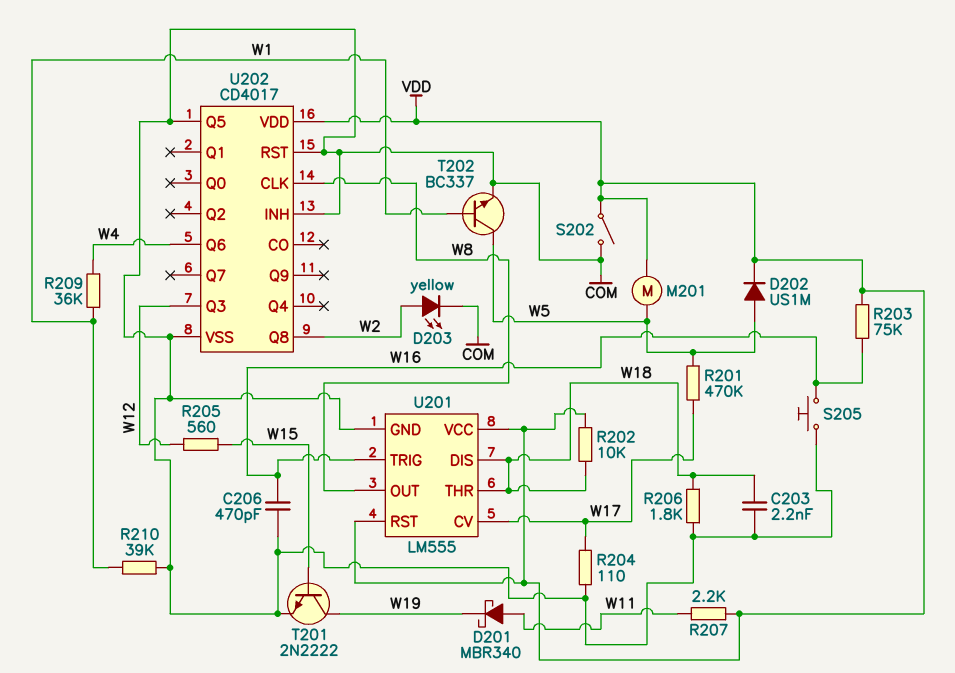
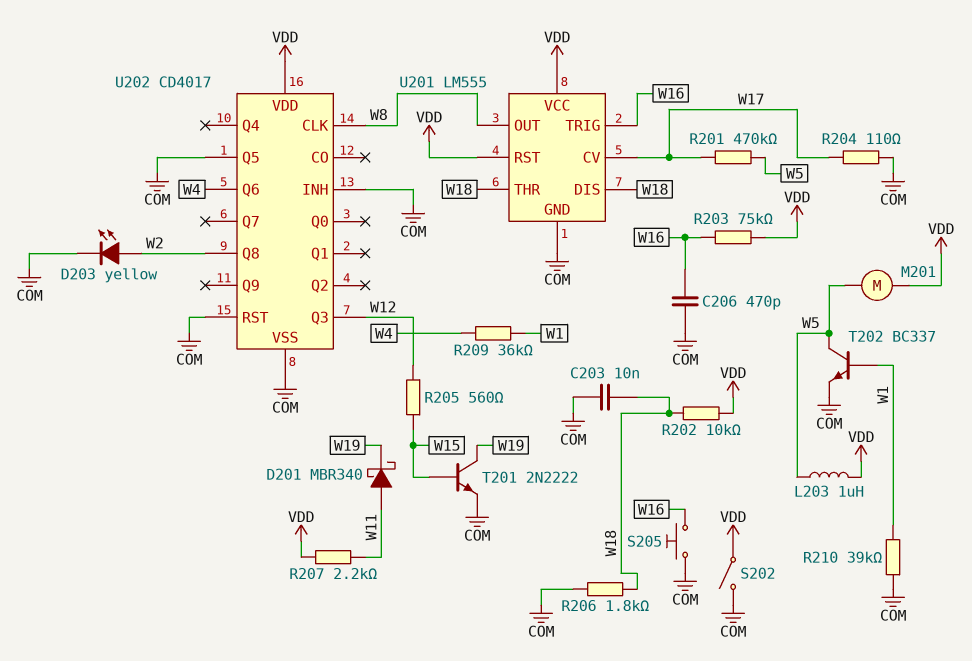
C203: 2.2nF (COM, W18) -> 10nF (COM, W18)
D202: diode US1M (A W5, K VDD) -> none
L203: none -> 1uH (VDD, W5)

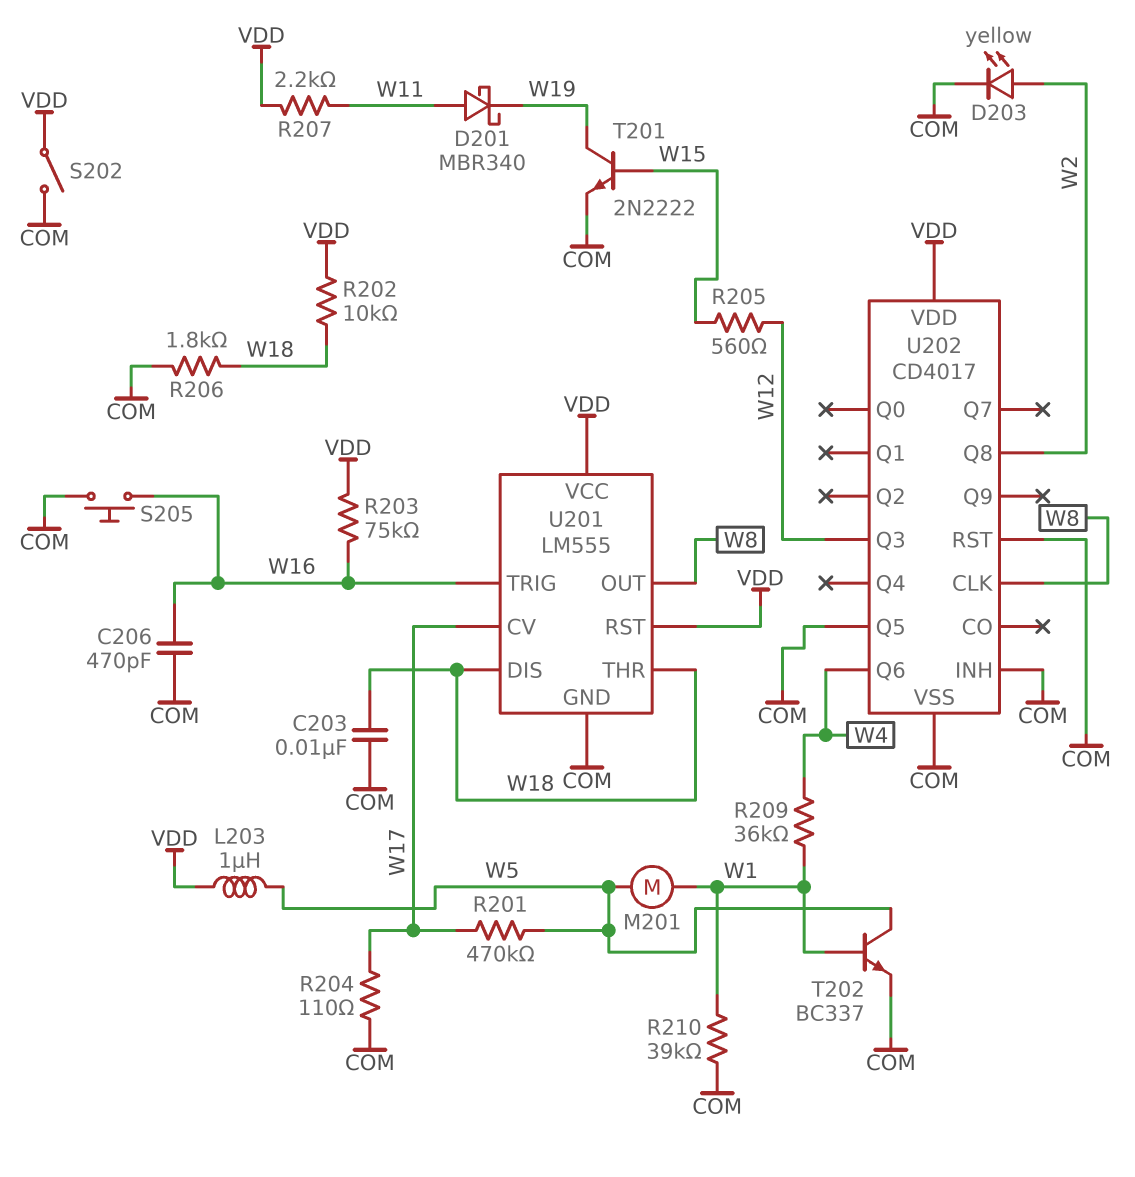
M201: motor (VDD, W5) -> motor (W1, W5)

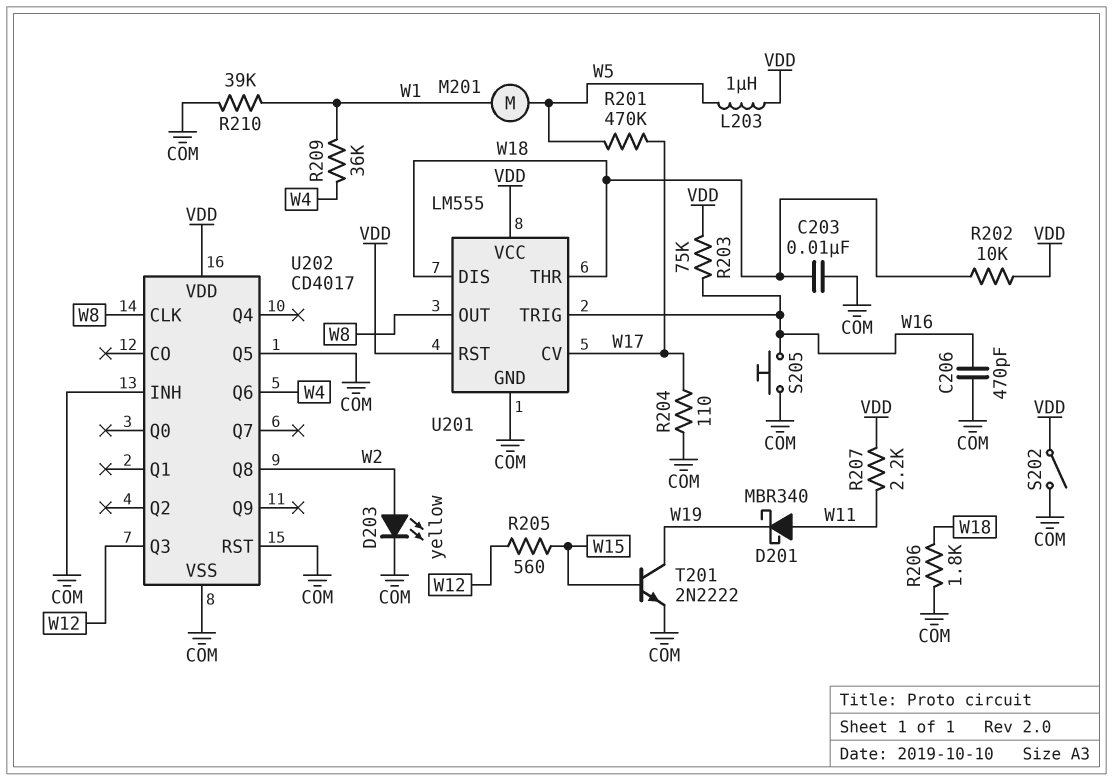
T202: NPN BC337 (B W1, C W5, E COM) -> none

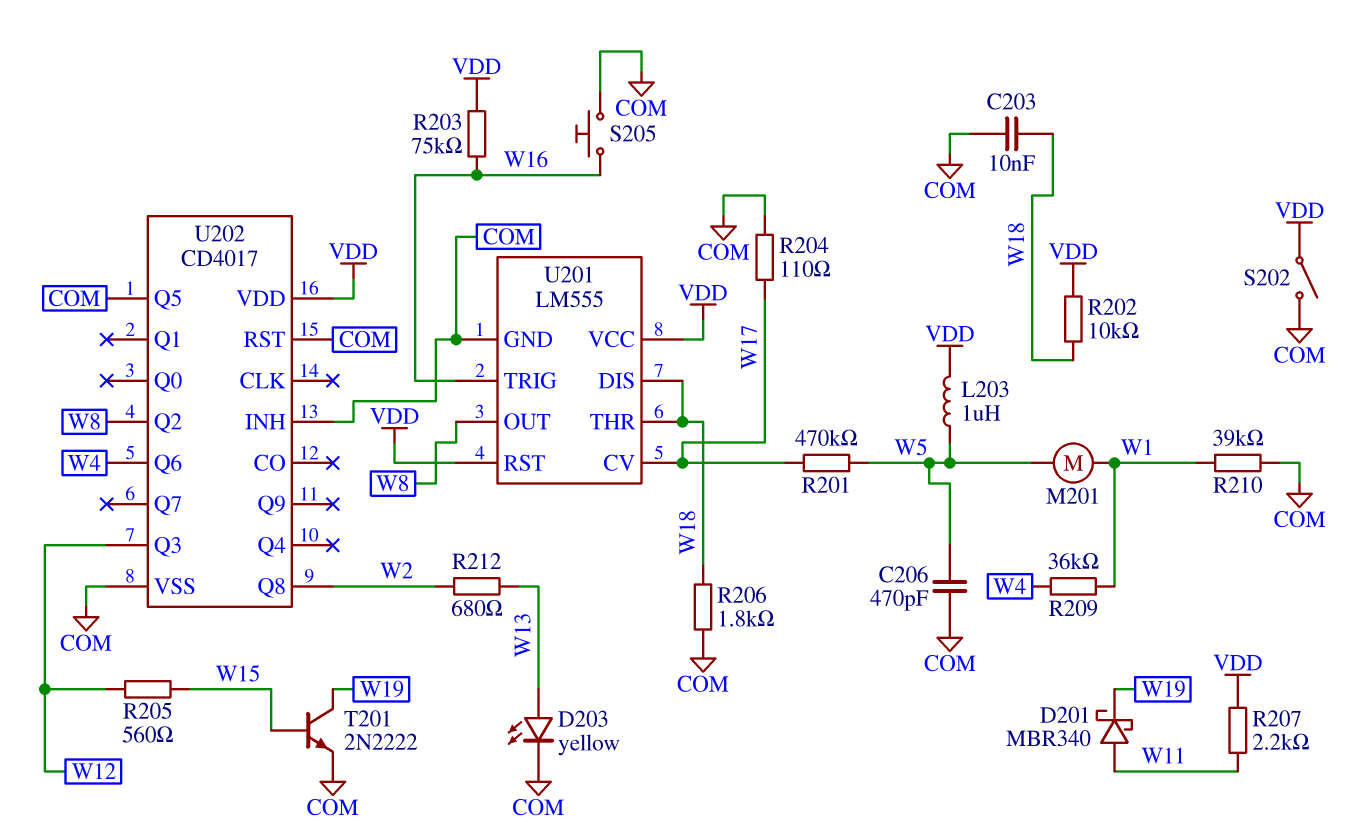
C206: 470pF (COM, W16) -> 470pF (COM, W5)
D203: LED yellow (A W2, K COM) -> LED yellow (A W13, K COM)
R212: none -> 680 (W2, W13)
U202 pin CLK: W8 -> none
U202 pin Q2: none -> W8

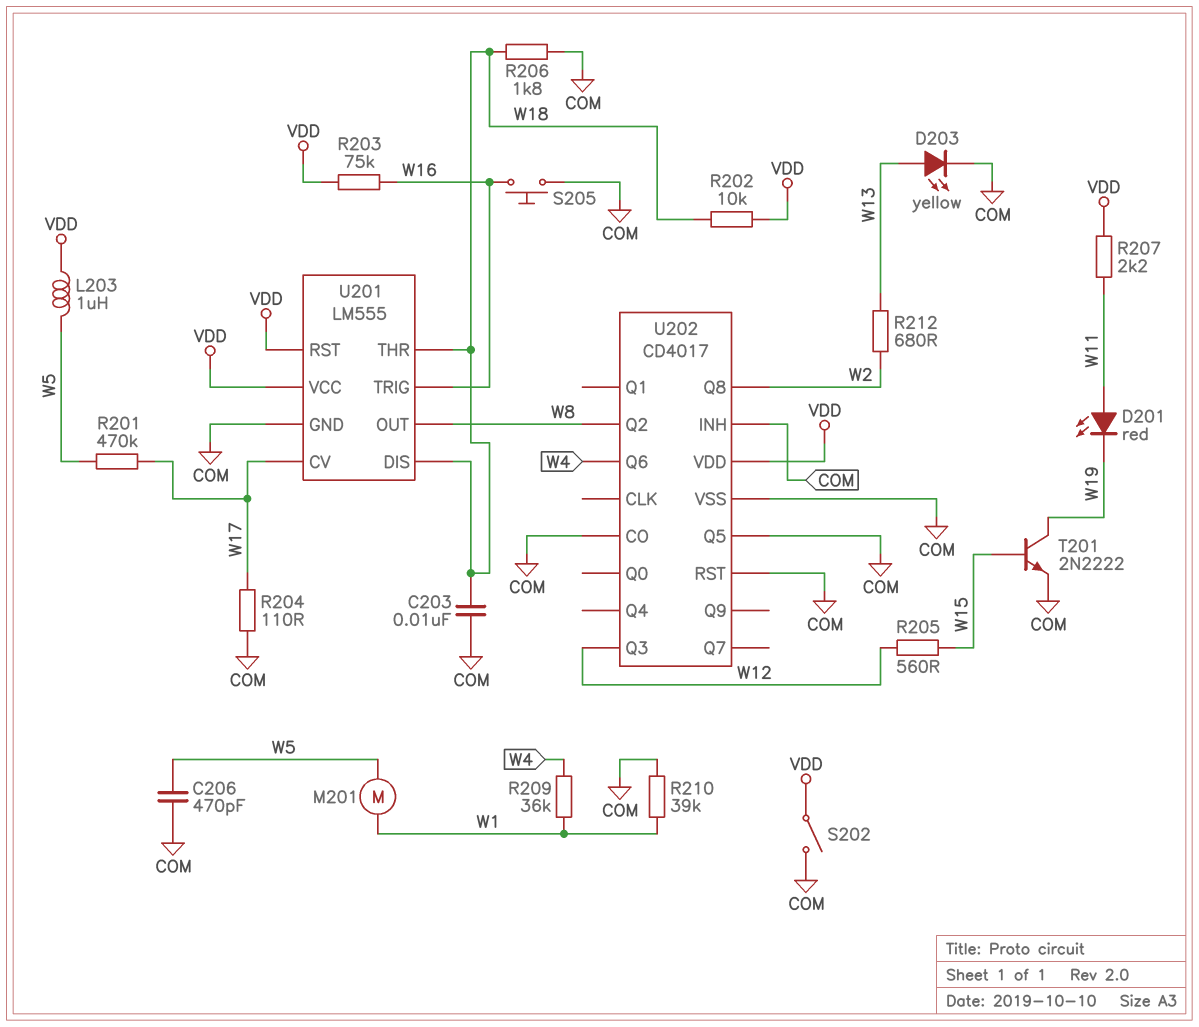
D201: schottky MBR340 (A W11, K W19) -> LED red (A W11, K W19)
U202 pin CO: none -> COM

